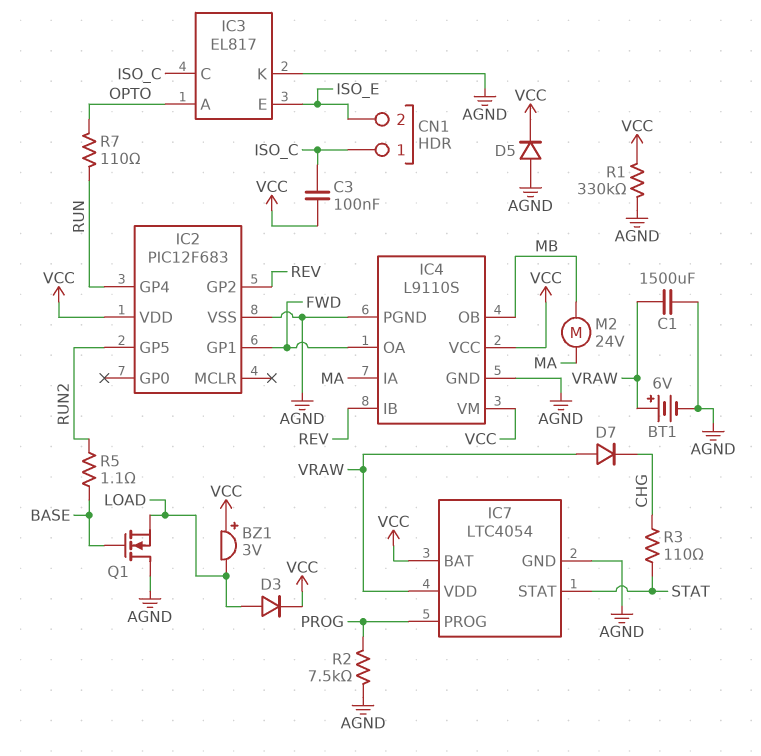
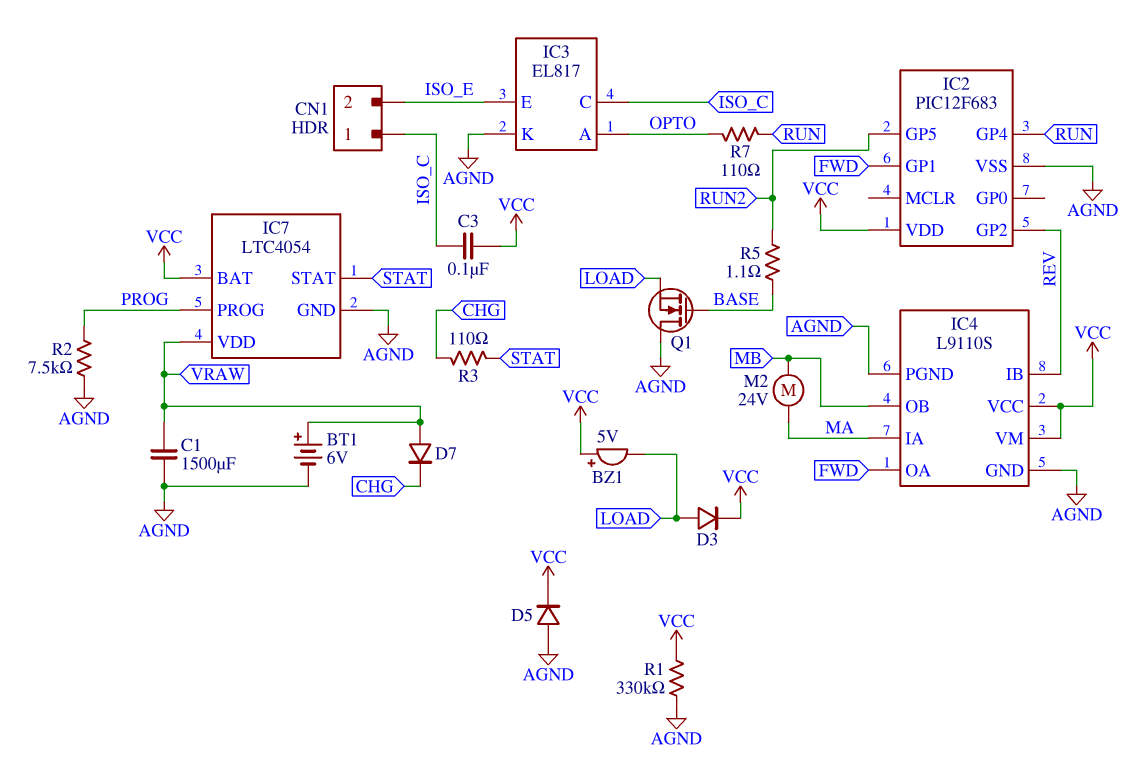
BZ1: buzzer 3V (plus VCC, minus LOAD) -> buzzer 5V (plus VCC, minus LOAD)

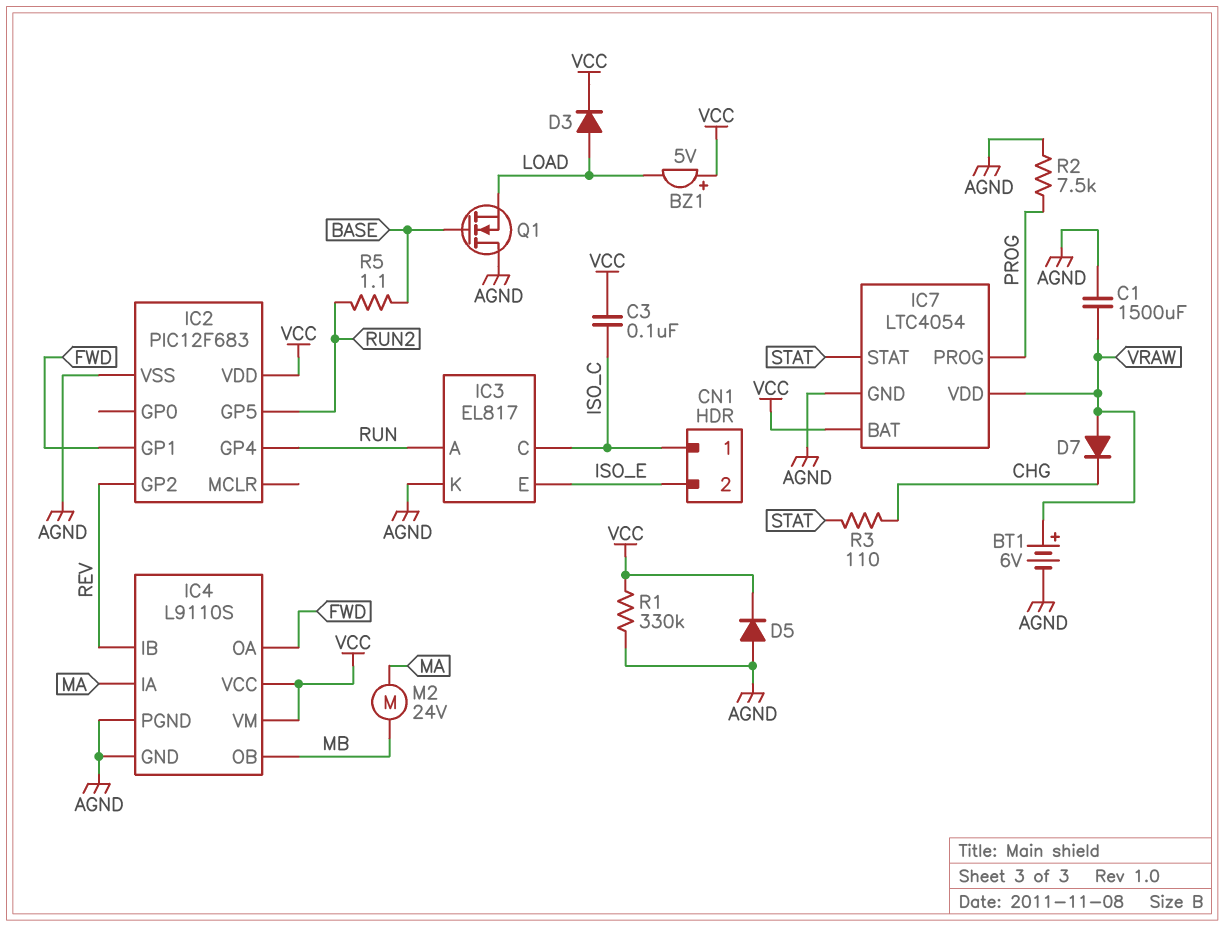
IC3 pin A: OPTO -> RUN
R7: 110 (OPTO, RUN) -> none

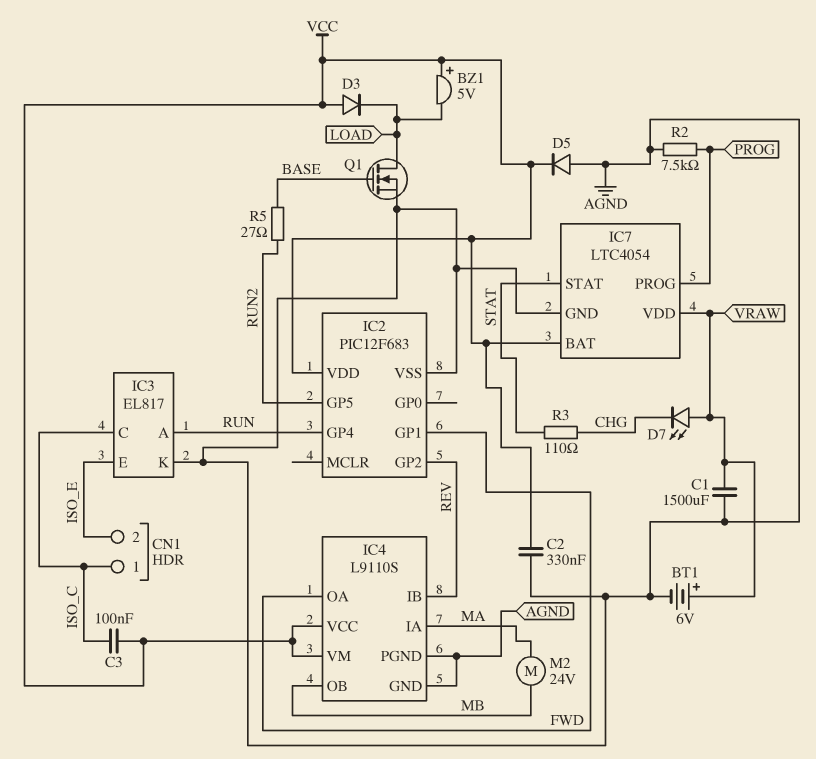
C2: none -> 330nF (AGND, VCC)
D3: diode (A LOAD, K VCC) -> diode (A VCC, K LOAD)
D7: diode (A VRAW, K CHG) -> LED (A VRAW, K CHG)
Q1: NMOS (G BASE, D AGND, S LOAD) -> NMOS (G BASE, D LOAD, S AGND)
R1: 330k (AGND, VCC) -> none
R5: 1.1 (BASE, RUN2) -> 27 (BASE, RUN2)

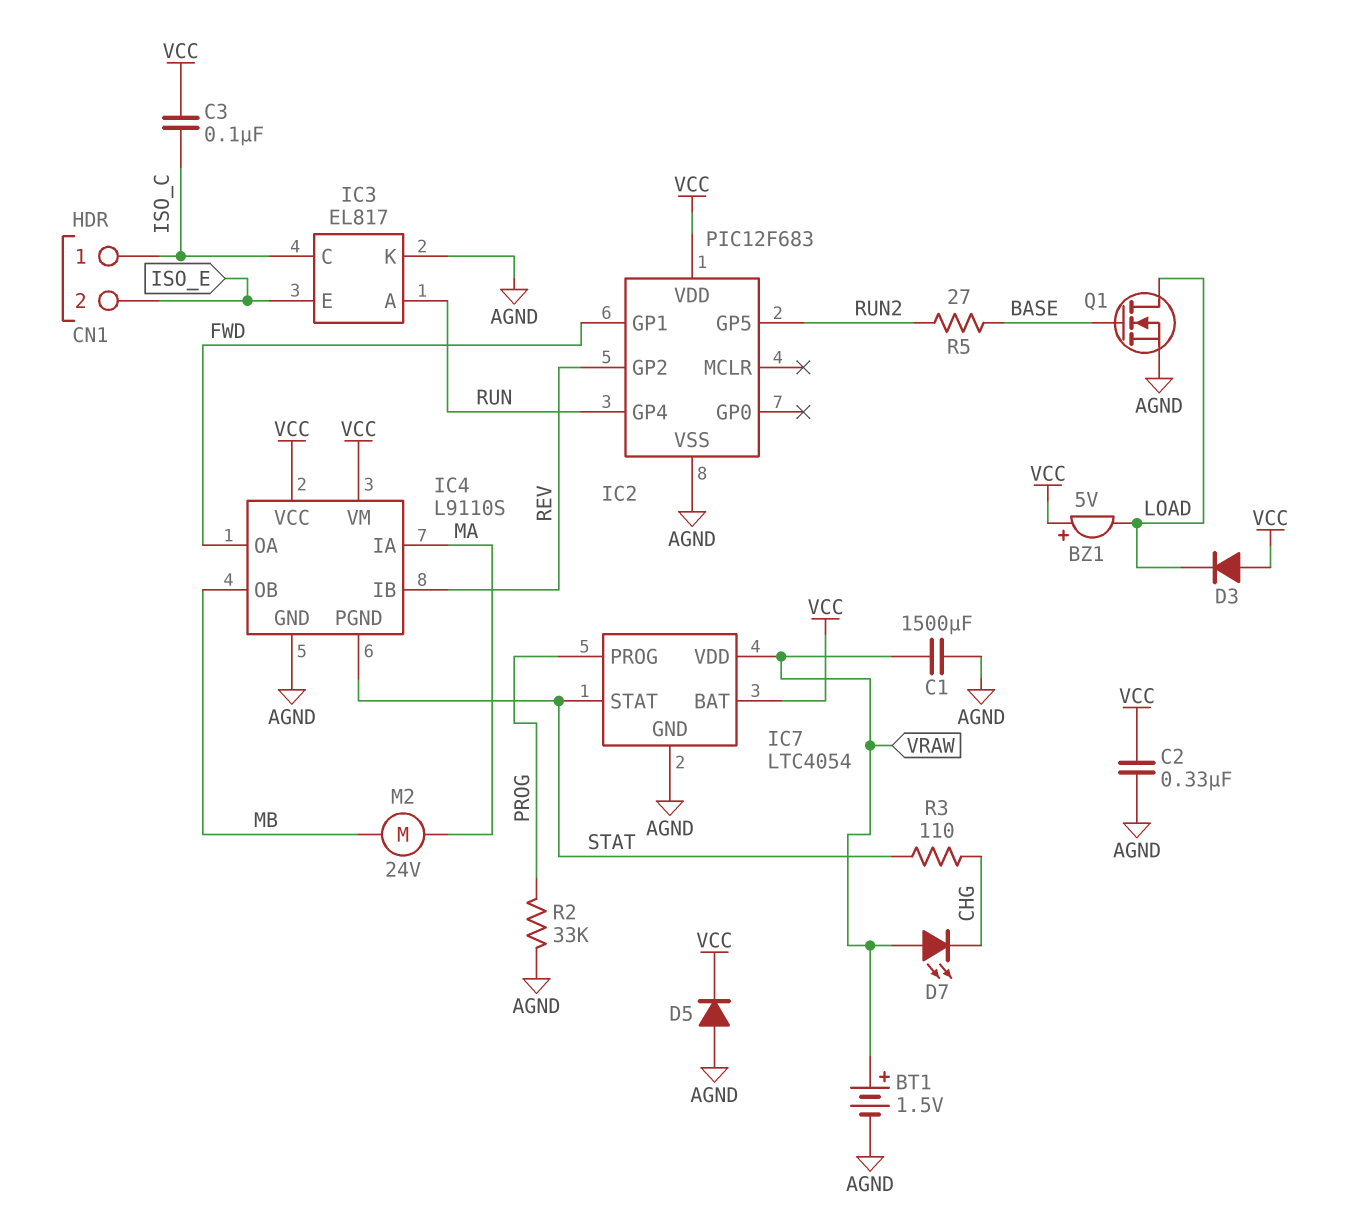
BT1: 6V (plus VRAW, minus AGND) -> 1.5V (plus VRAW, minus AGND)
IC4 pin PGND: AGND -> STAT
R2: 7.5k (AGND, PROG) -> 33k (AGND, PROG)

